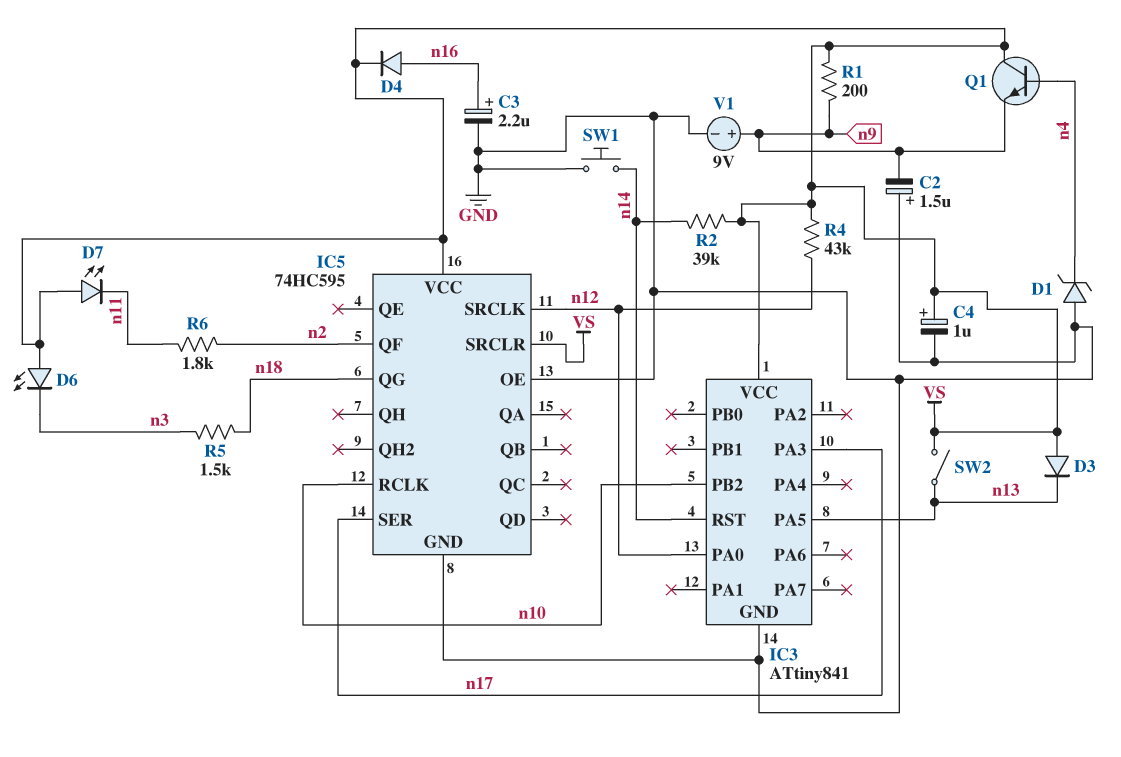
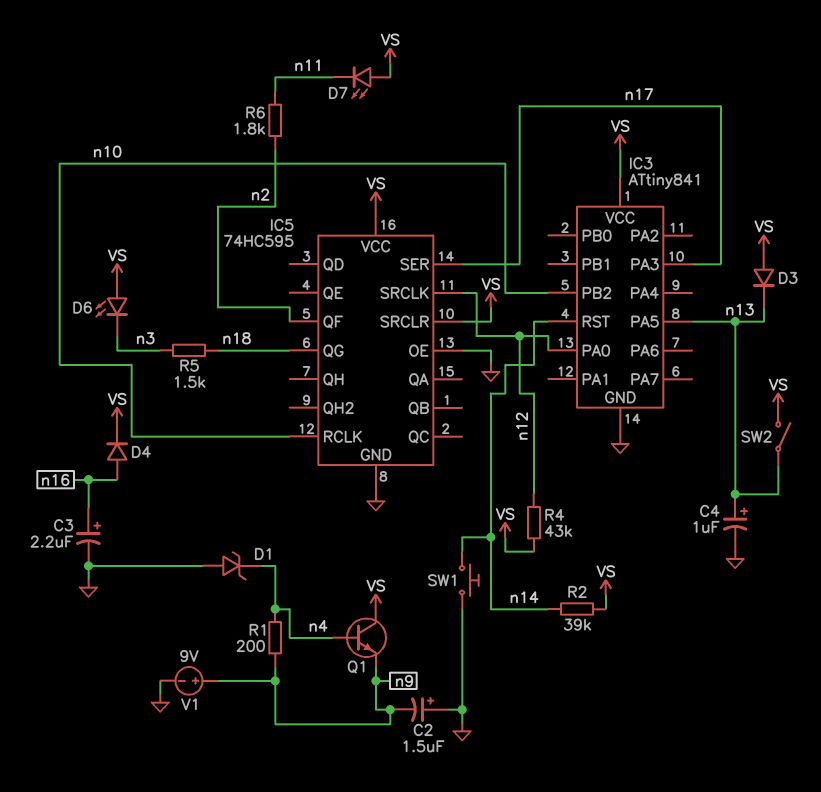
C4: 1uF (plus VS, minus GND) -> 1uF (plus n13, minus GND)
R1: 200 (VS, n9) -> 200 (n4, n9)

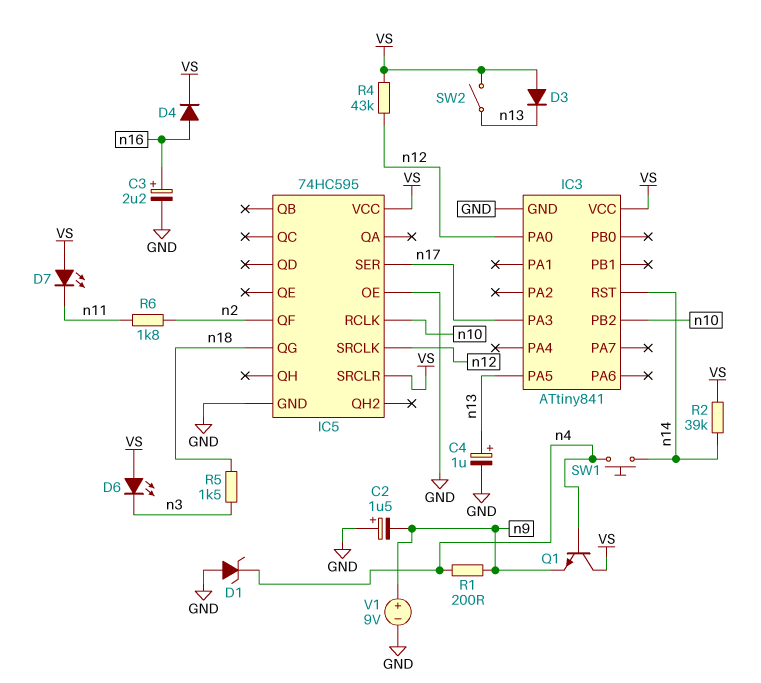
SW1: button (GND, n14) -> button (n4, n14)

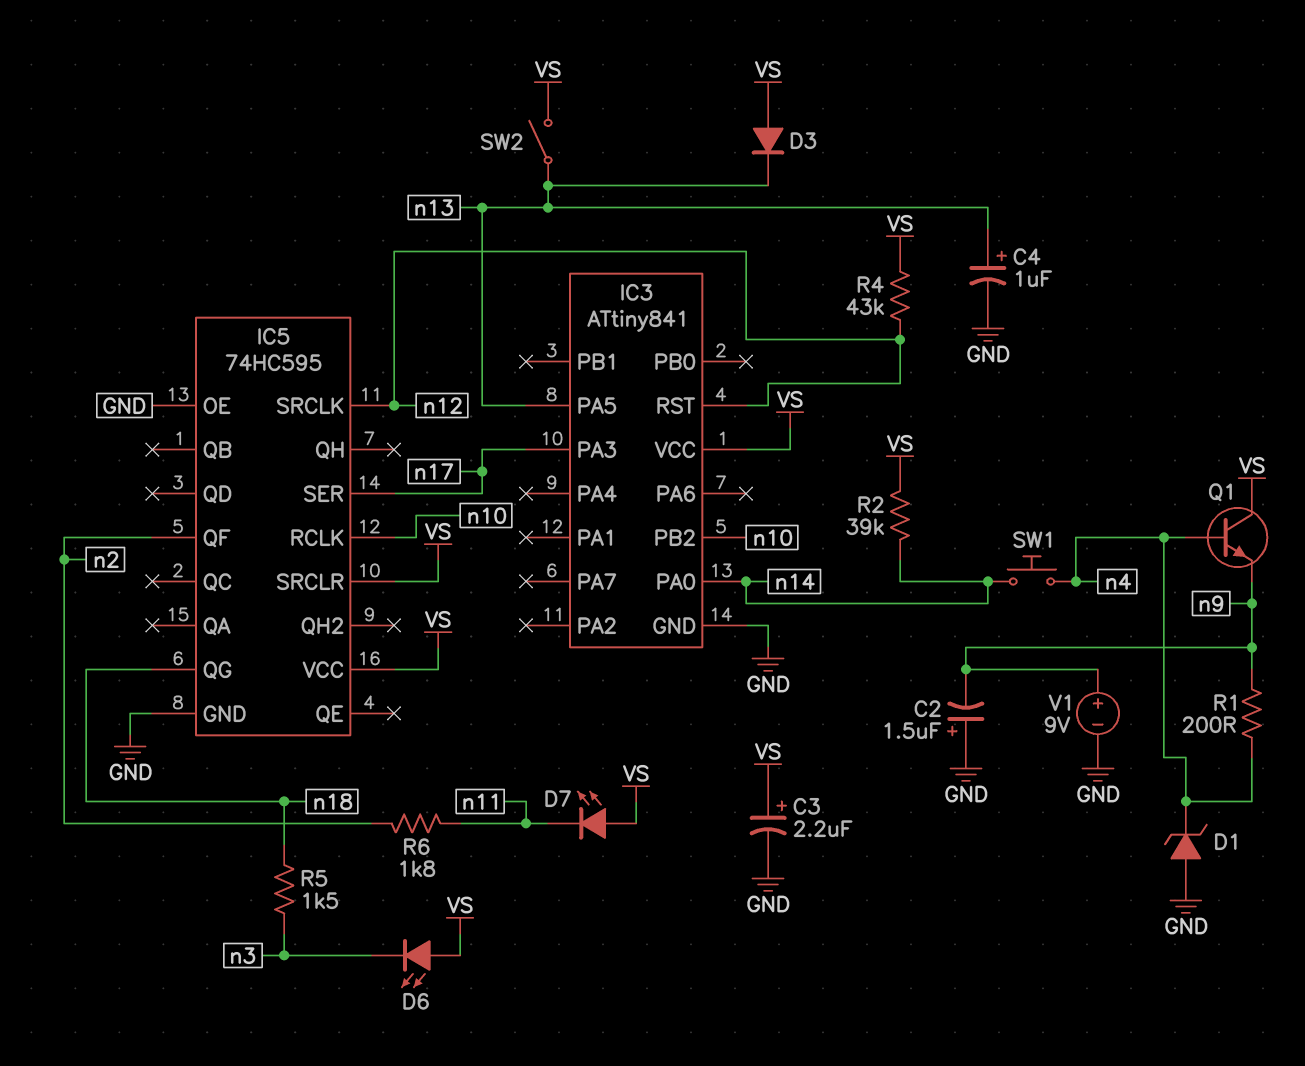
C3: 2.2uF (plus n16, minus GND) -> 2.2uF (plus VS, minus GND)
D4: diode (A n16, K VS) -> none
IC3 pin PA0: n12 -> n14
IC3 pin RST: n14 -> n12

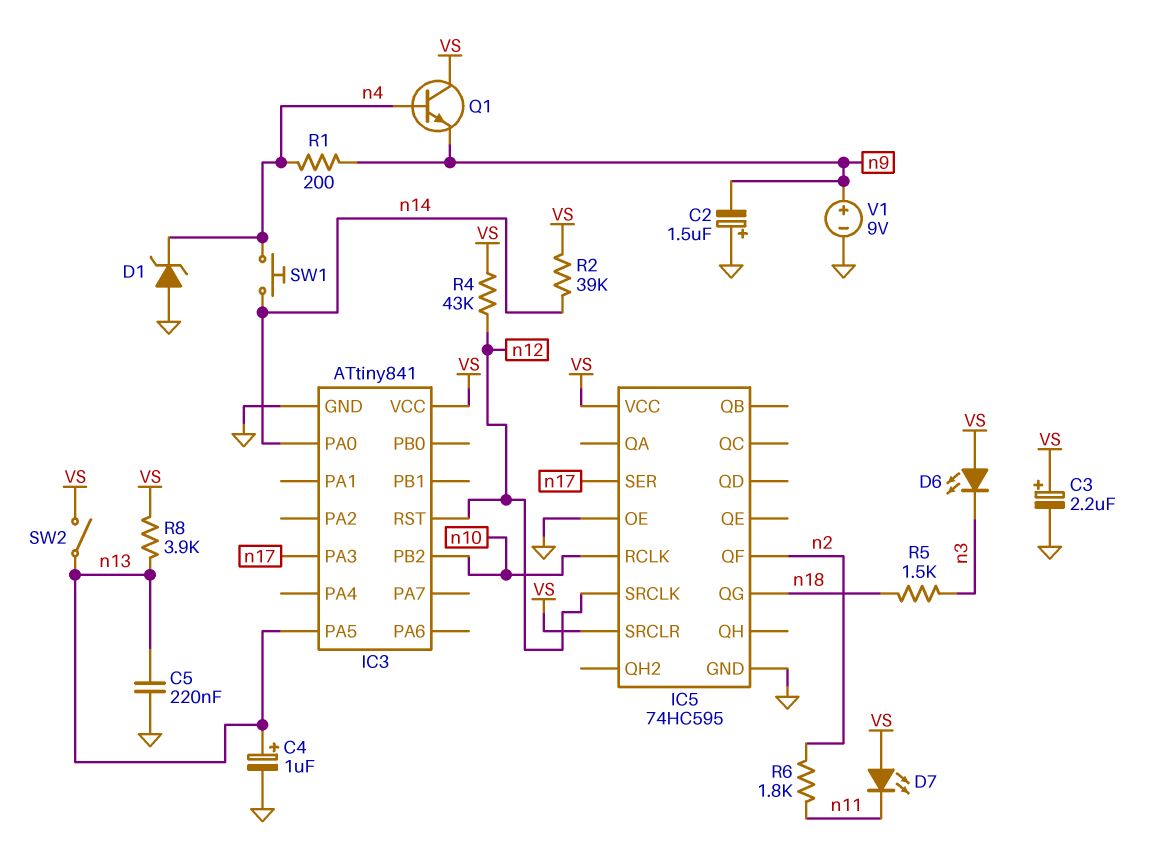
C5: none -> 220nF (GND, n13)
D3: diode (A VS, K n13) -> none
R8: none -> 3.9k (VS, n13)

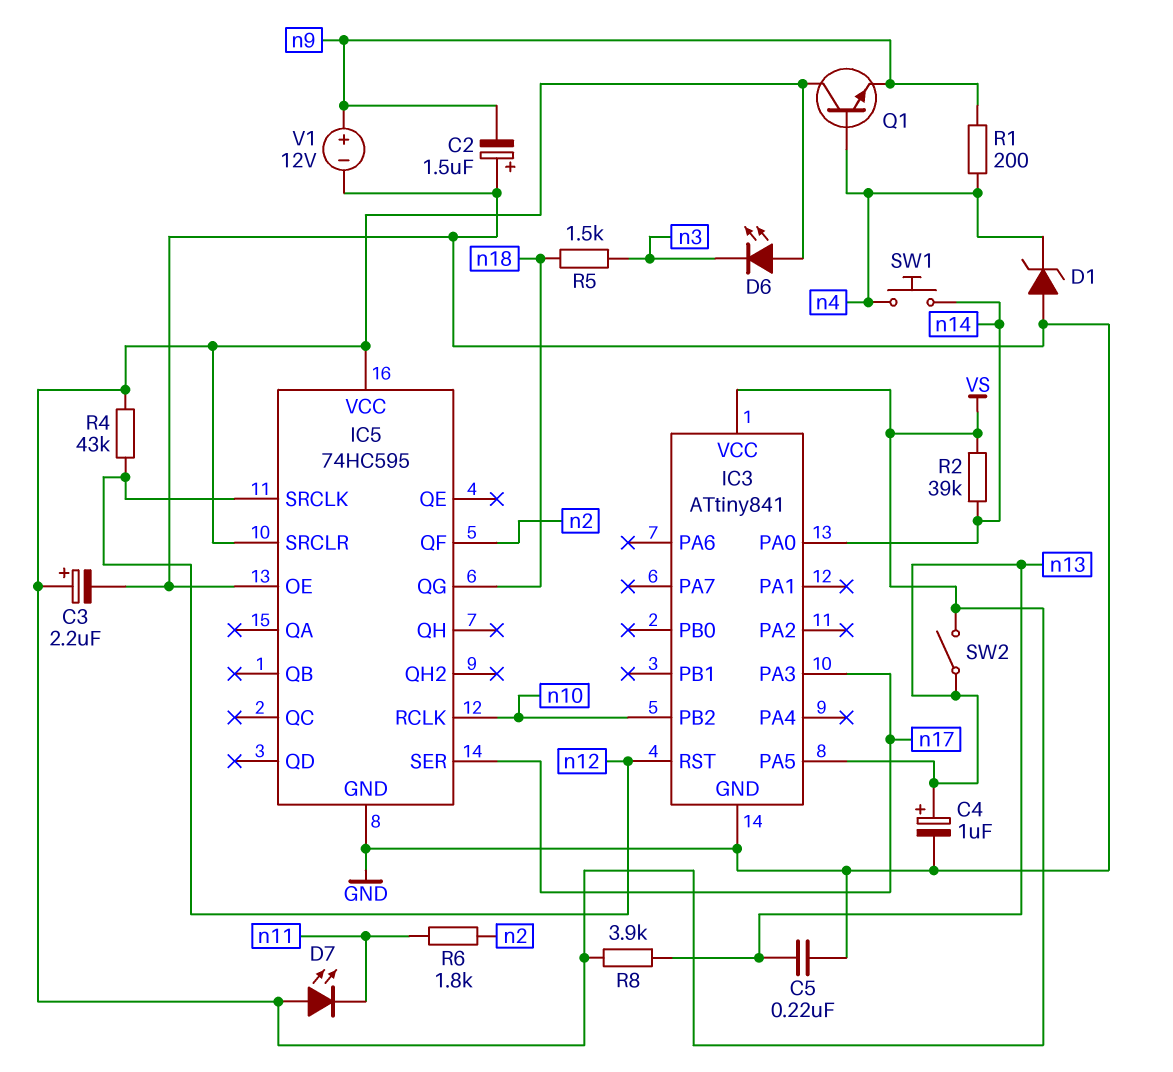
V1: 9V (plus n9, minus GND) -> 12V (plus n9, minus GND)

